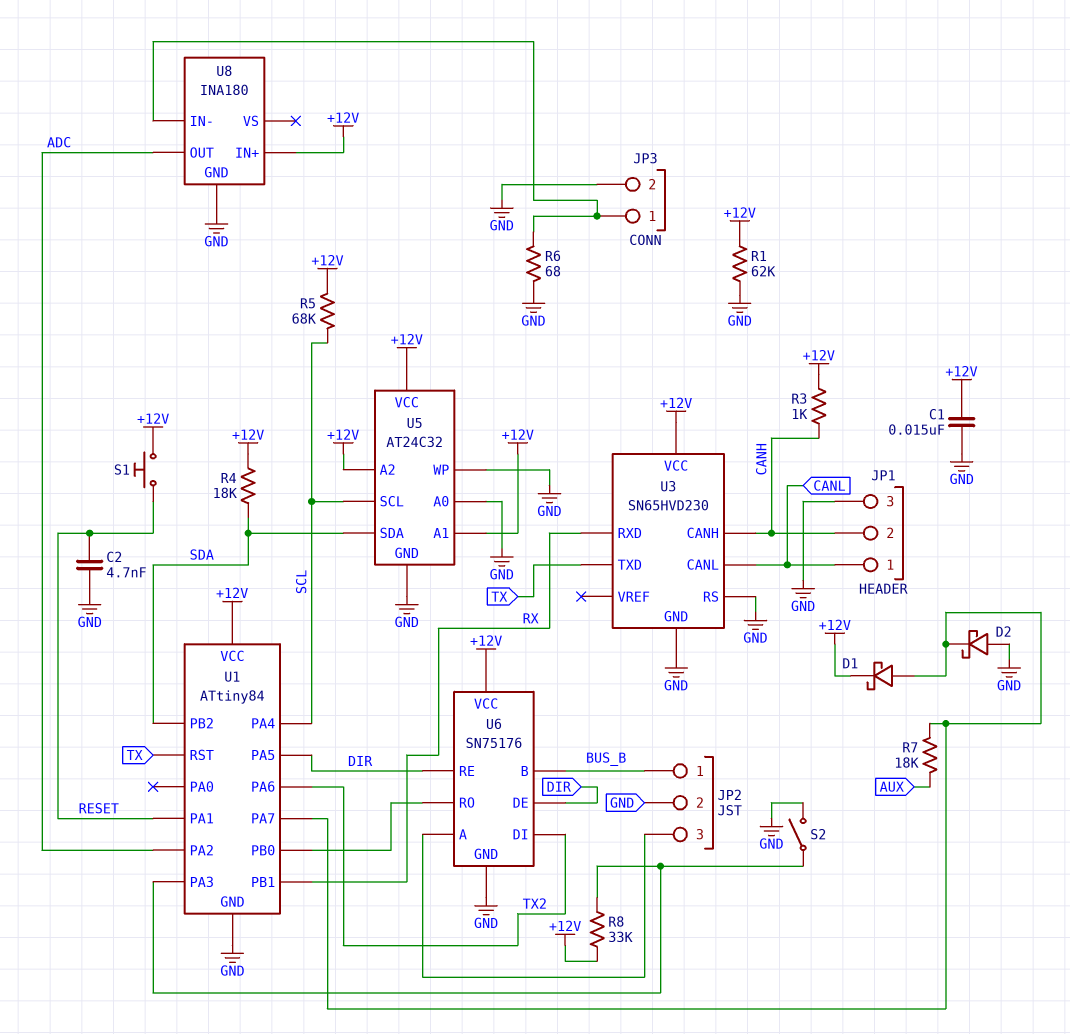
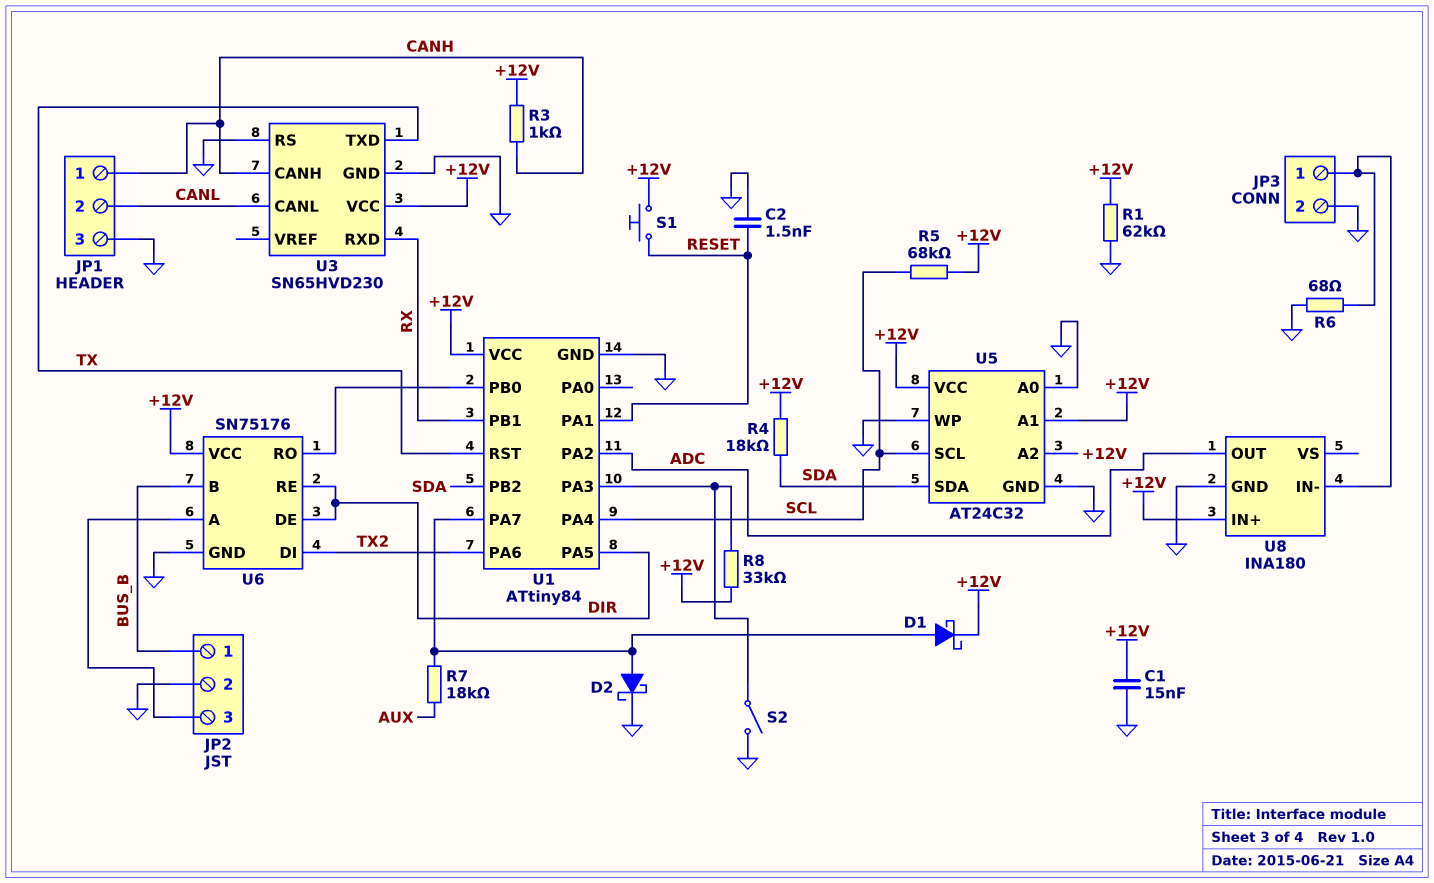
C2: 4.7nF (GND, RESET) -> 1.5nF (GND, RESET)
D2: schottky (A GND, K U1/PA7) -> schottky (A U1/PA7, K GND)
JP1 pin 1: CANL -> CANH
JP1 pin 2: CANH -> CANL

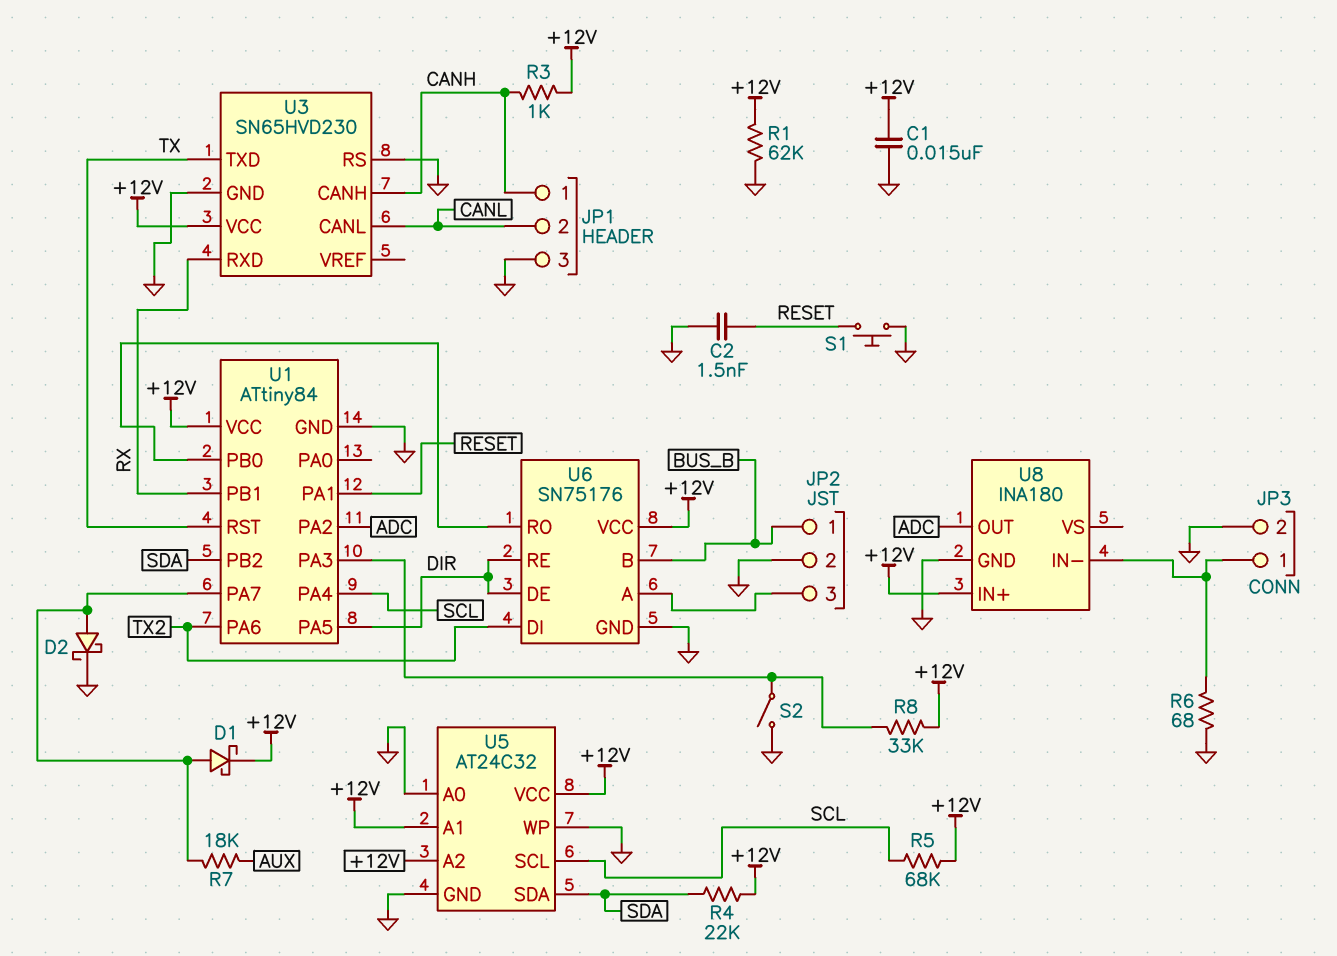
R4: 18k (+12V, SDA) -> 22k (+12V, SDA)
S1: button (+12V, RESET) -> button (GND, RESET)

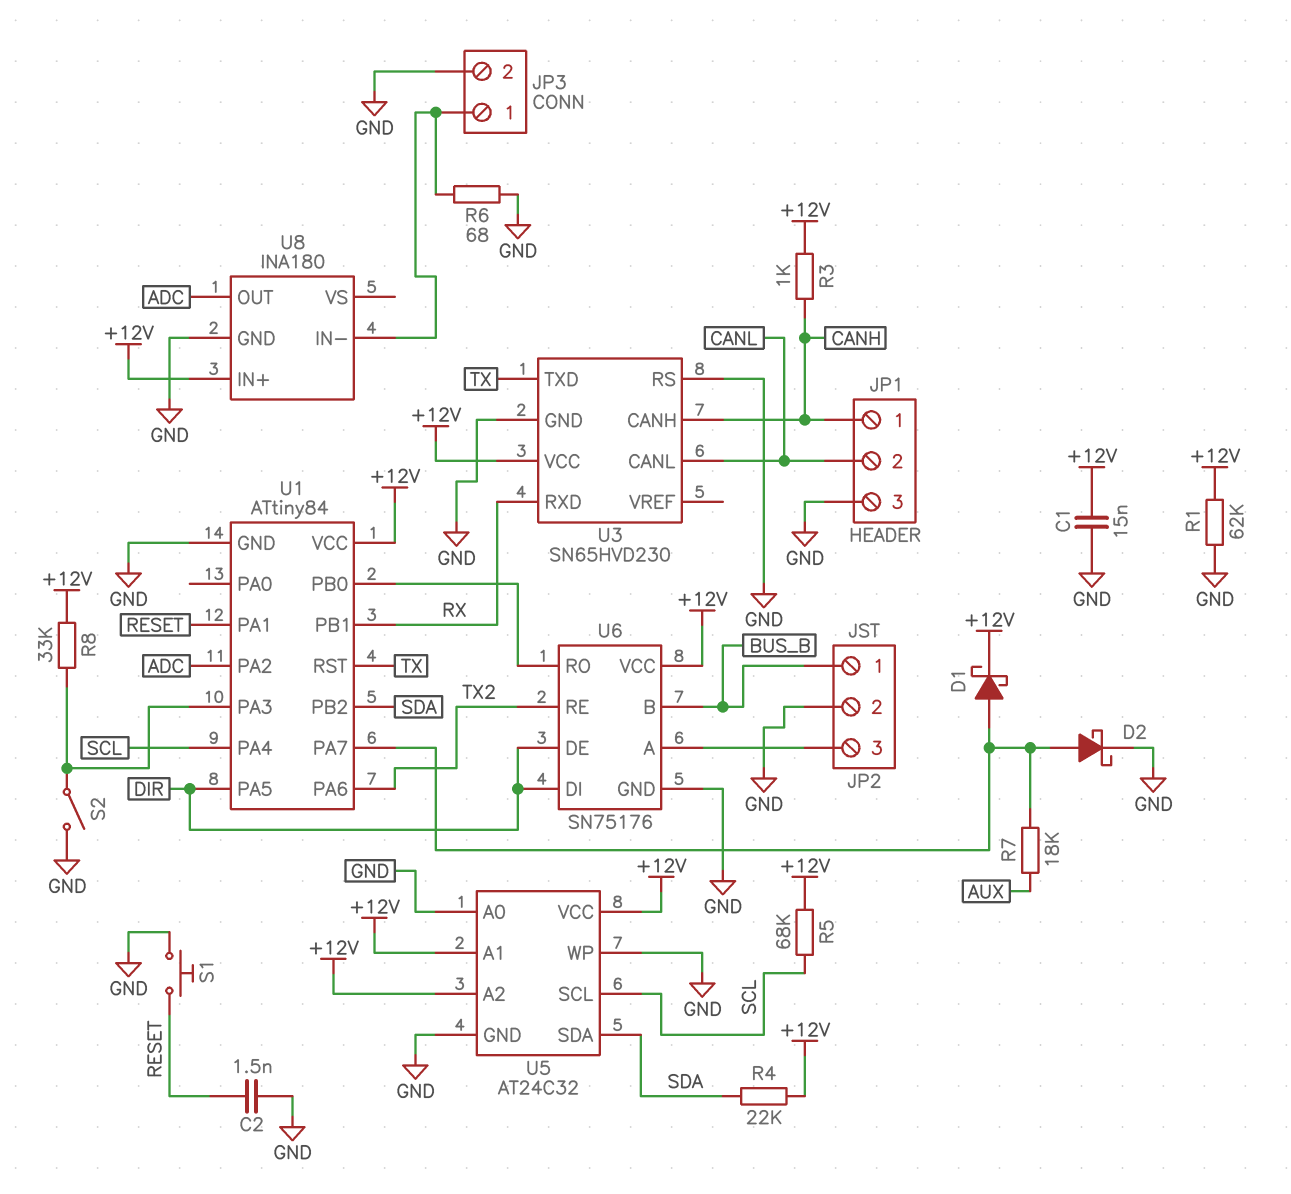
U6 pin DI: TX2 -> DIR
U6 pin RE: DIR -> TX2

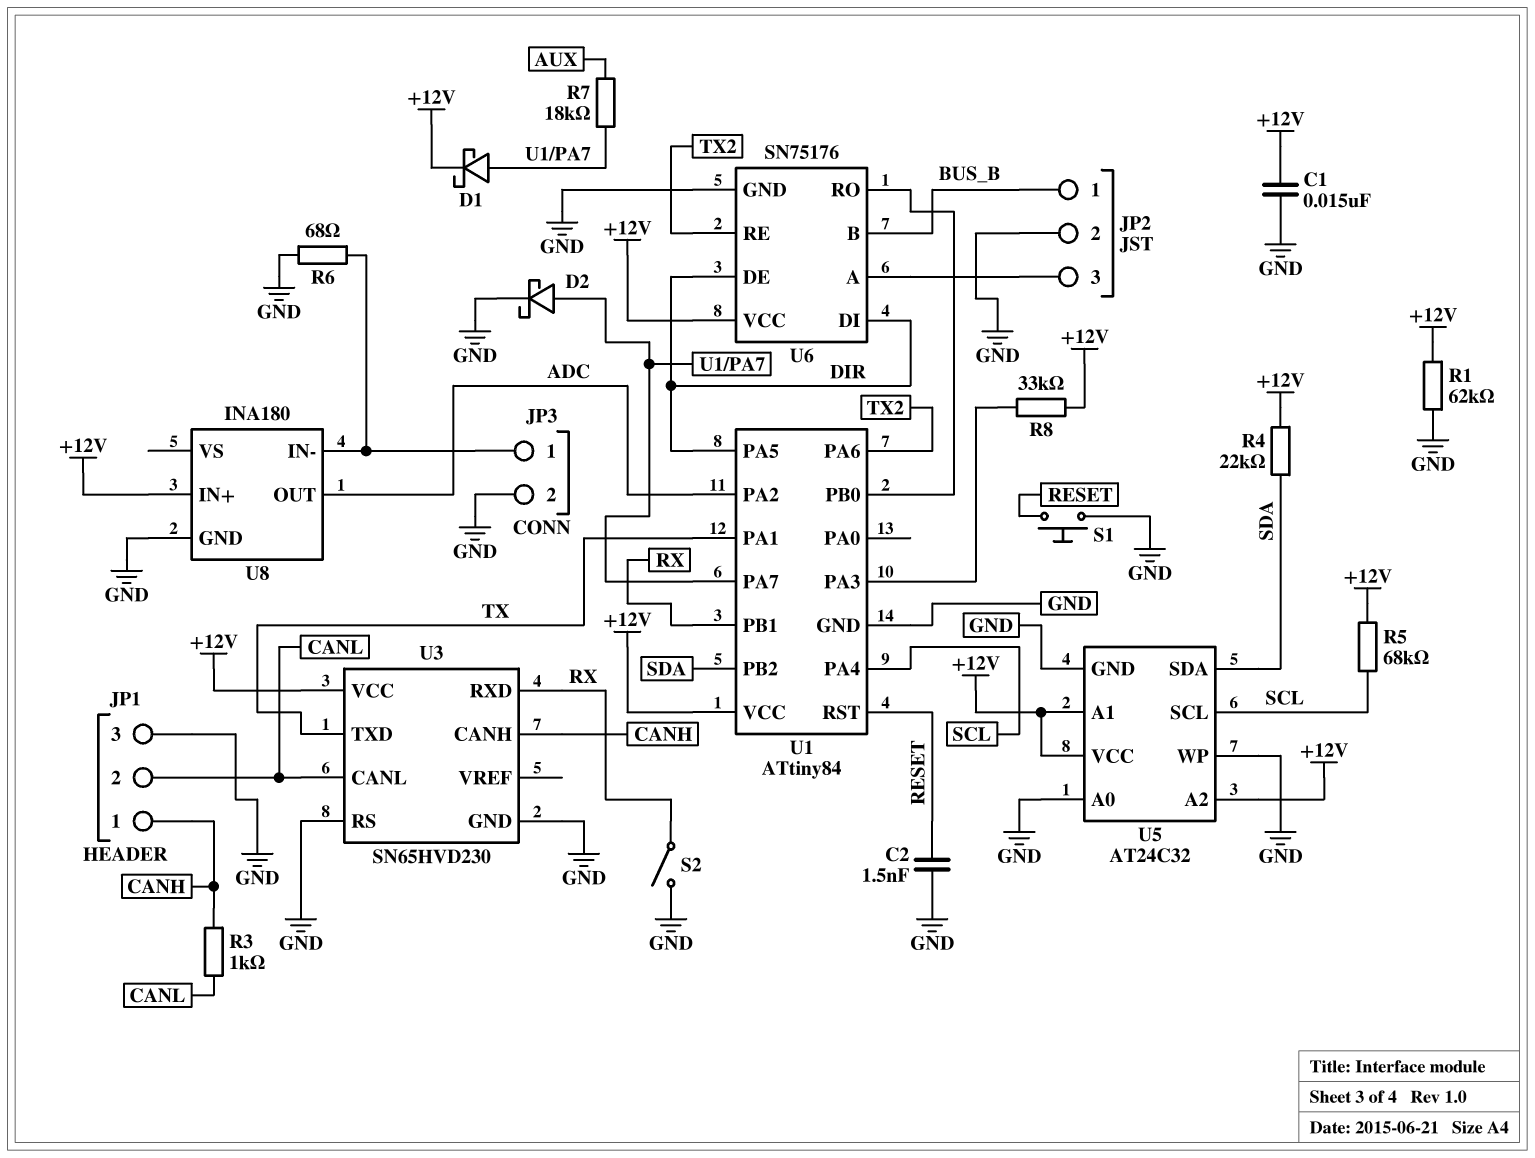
R3: 1k (+12V, CANH) -> 1k (CANH, CANL)
S2: switch (GND, U1/PA3) -> switch (GND, RX)
U1 pin PA1: RESET -> TX
U1 pin RST: TX -> RESET

